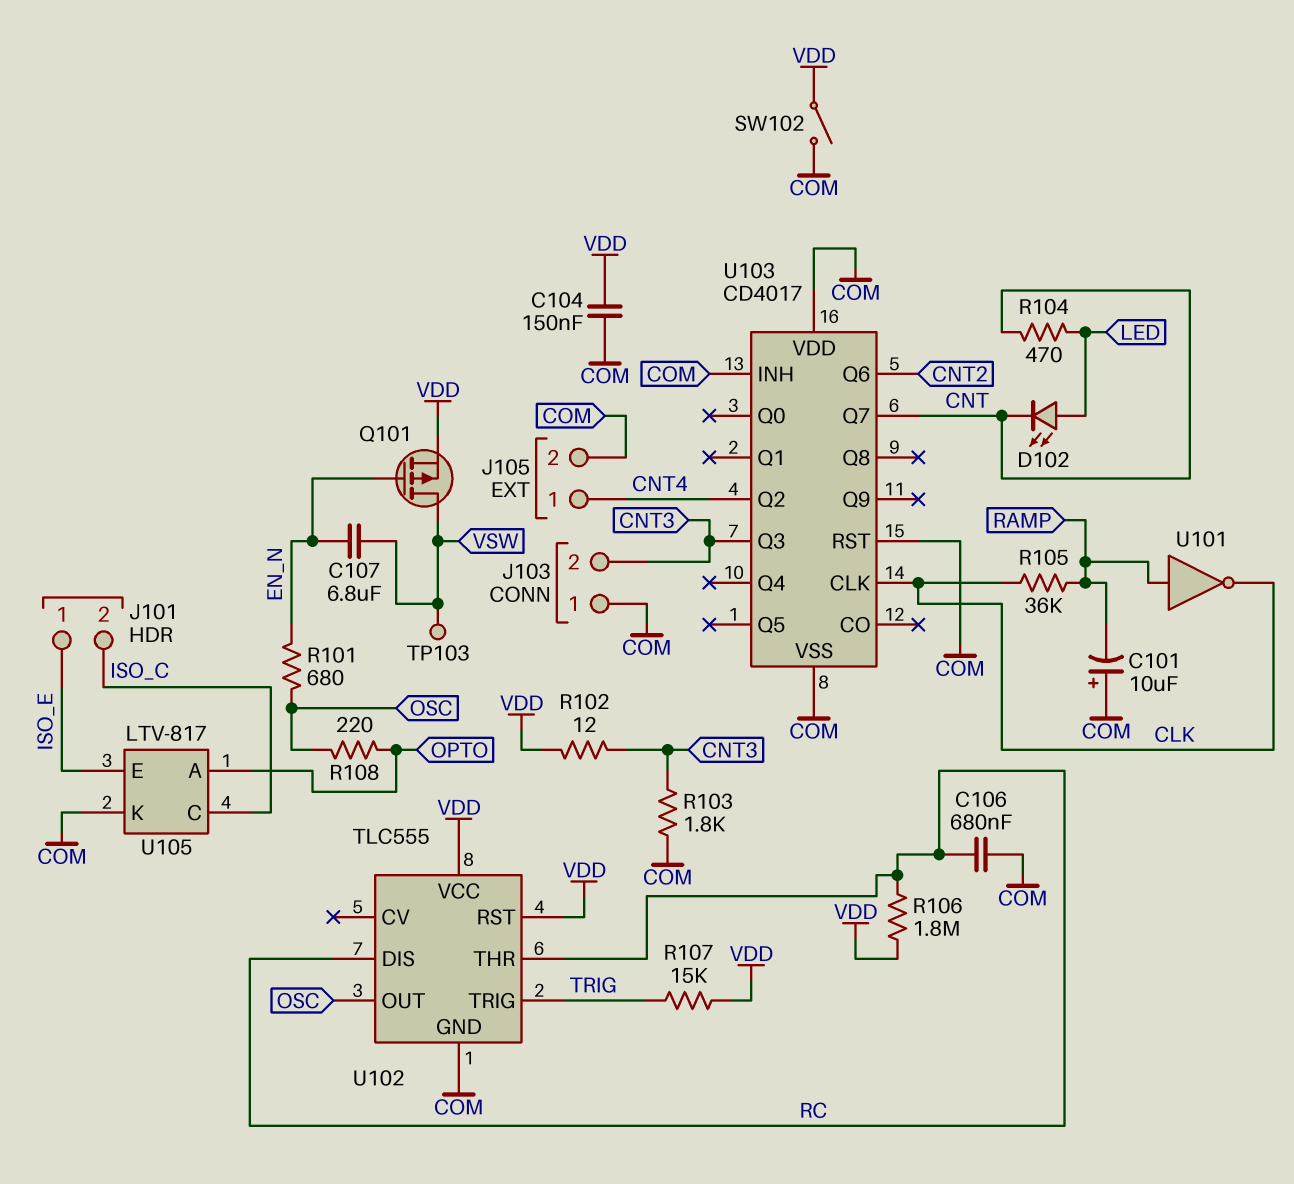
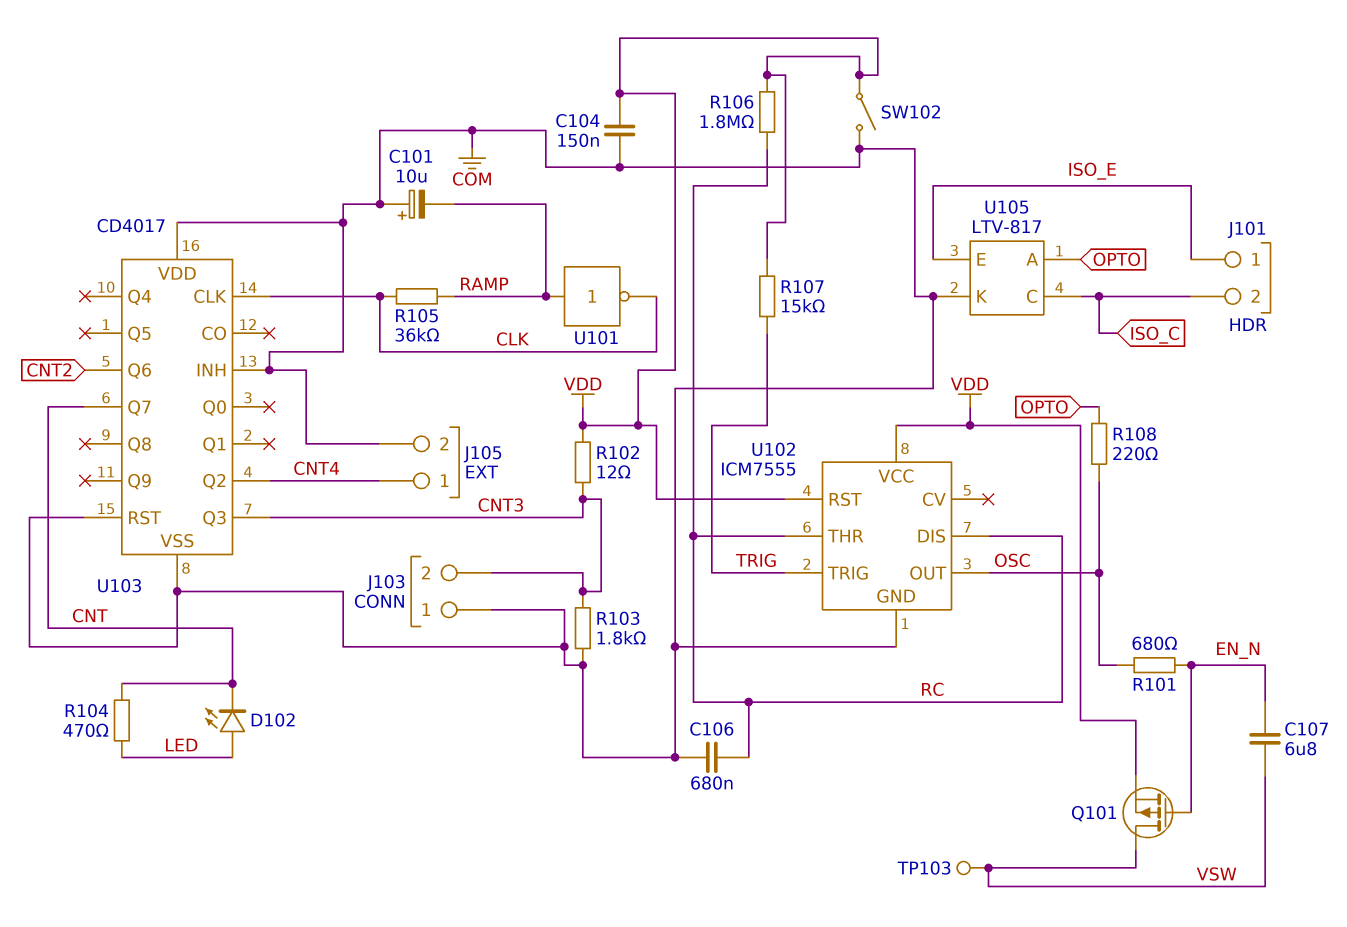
U102: TLC555 -> ICM7555

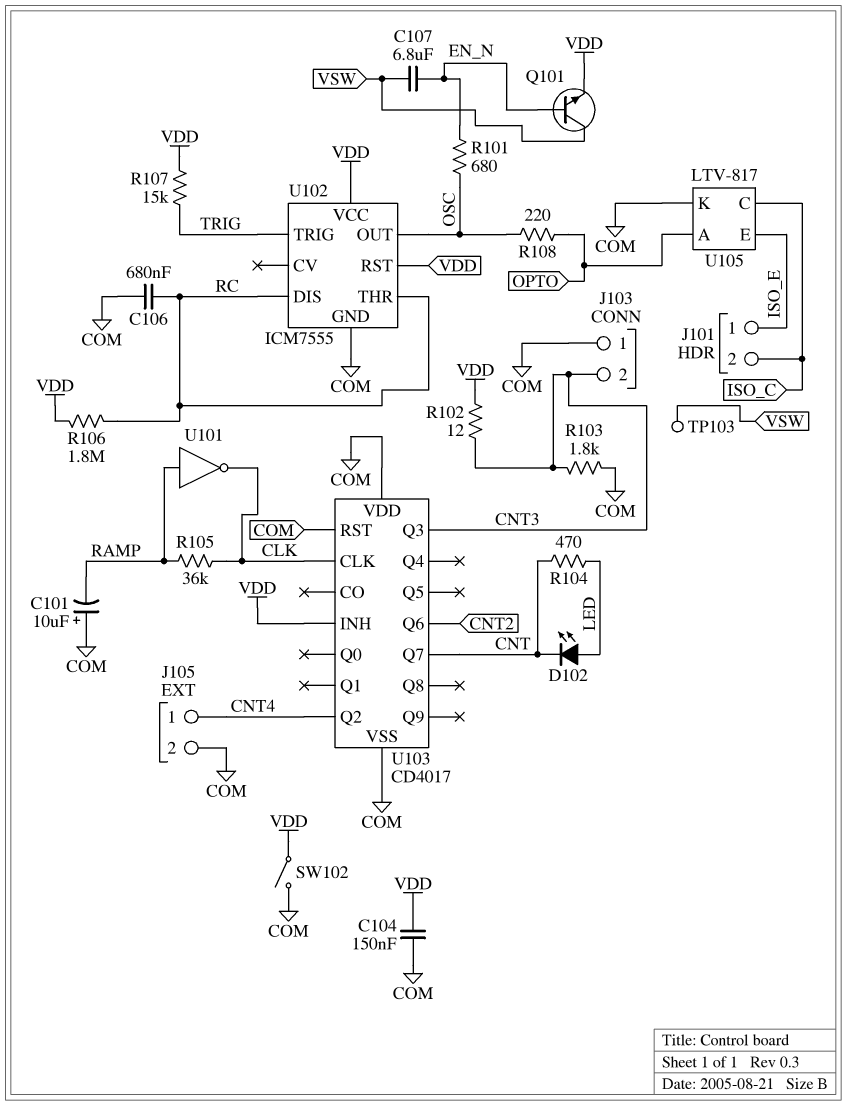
Q101: PMOS (G EN_N, D VSW, S VDD) -> NPN (B EN_N, C VSW, E VDD)
U103 pin INH: COM -> VDD

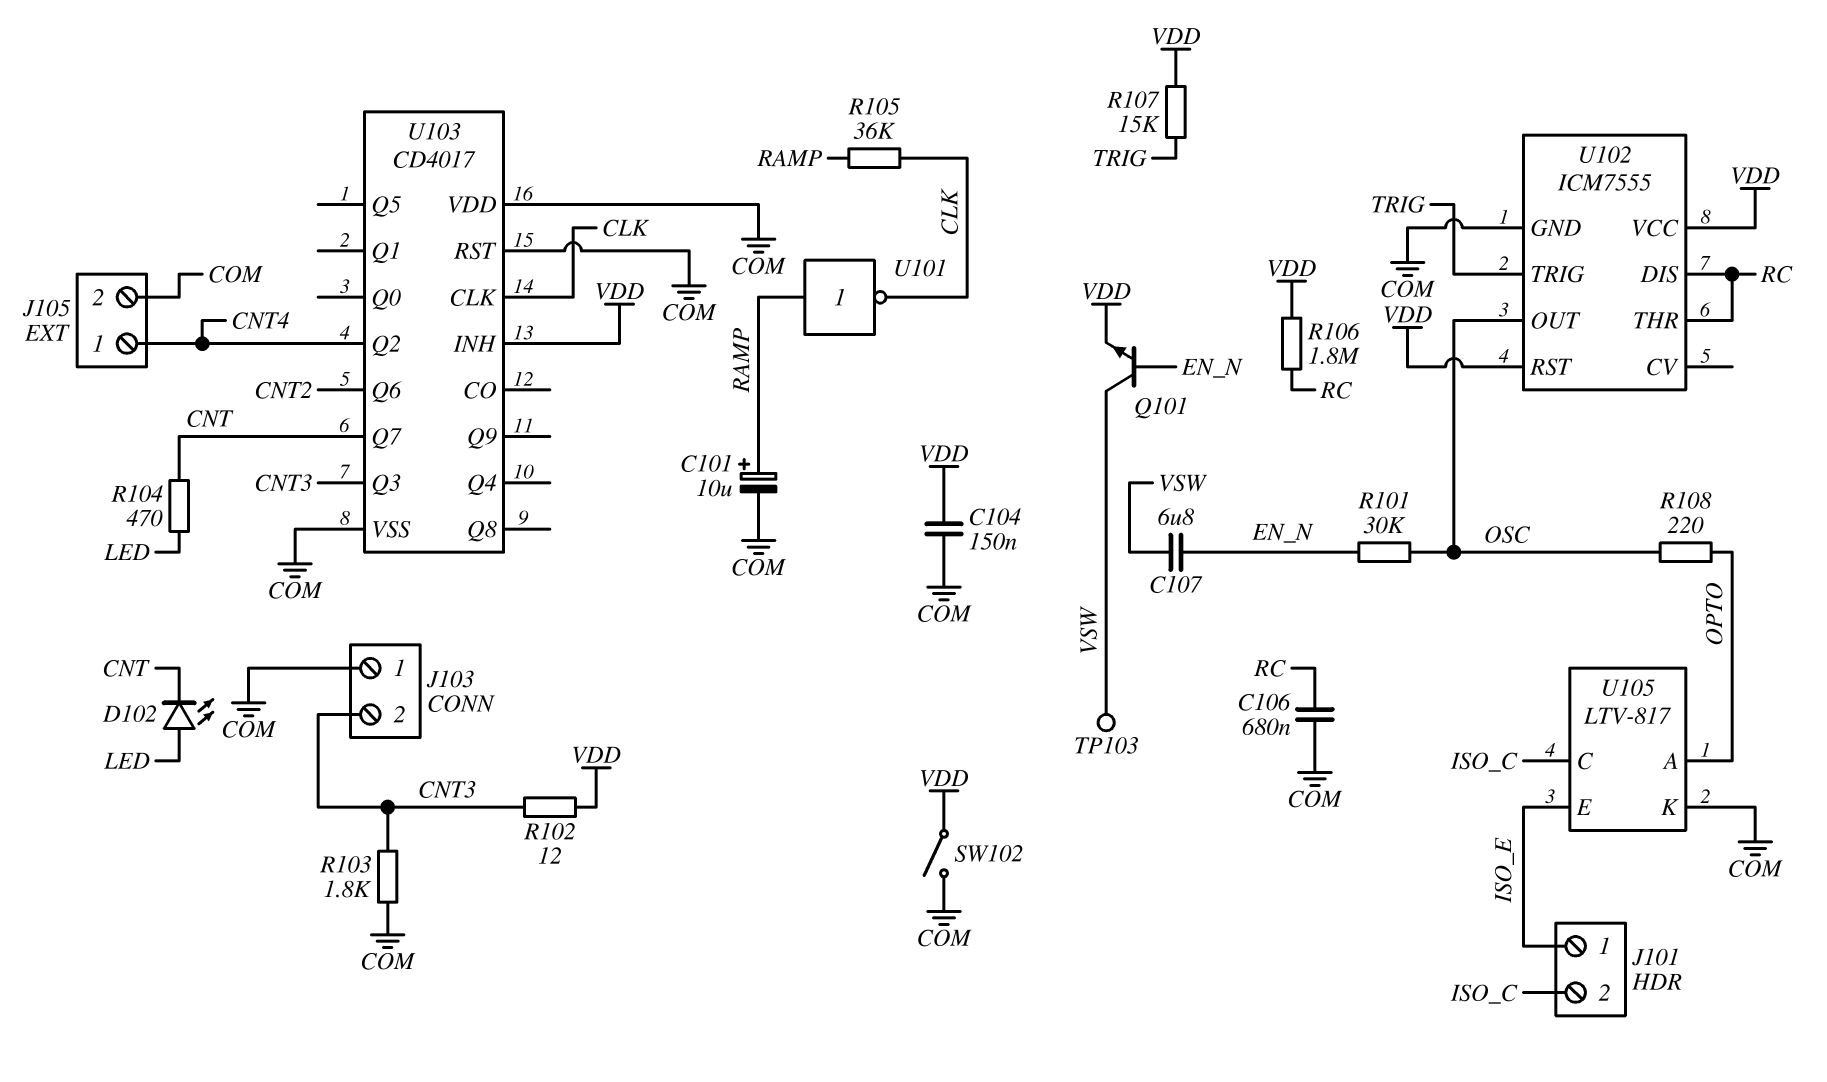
C101: 10uF (plus COM, minus RAMP) -> 10uF (plus RAMP, minus COM)
R101: 680 (EN_N, OSC) -> 30k (EN_N, OSC)

